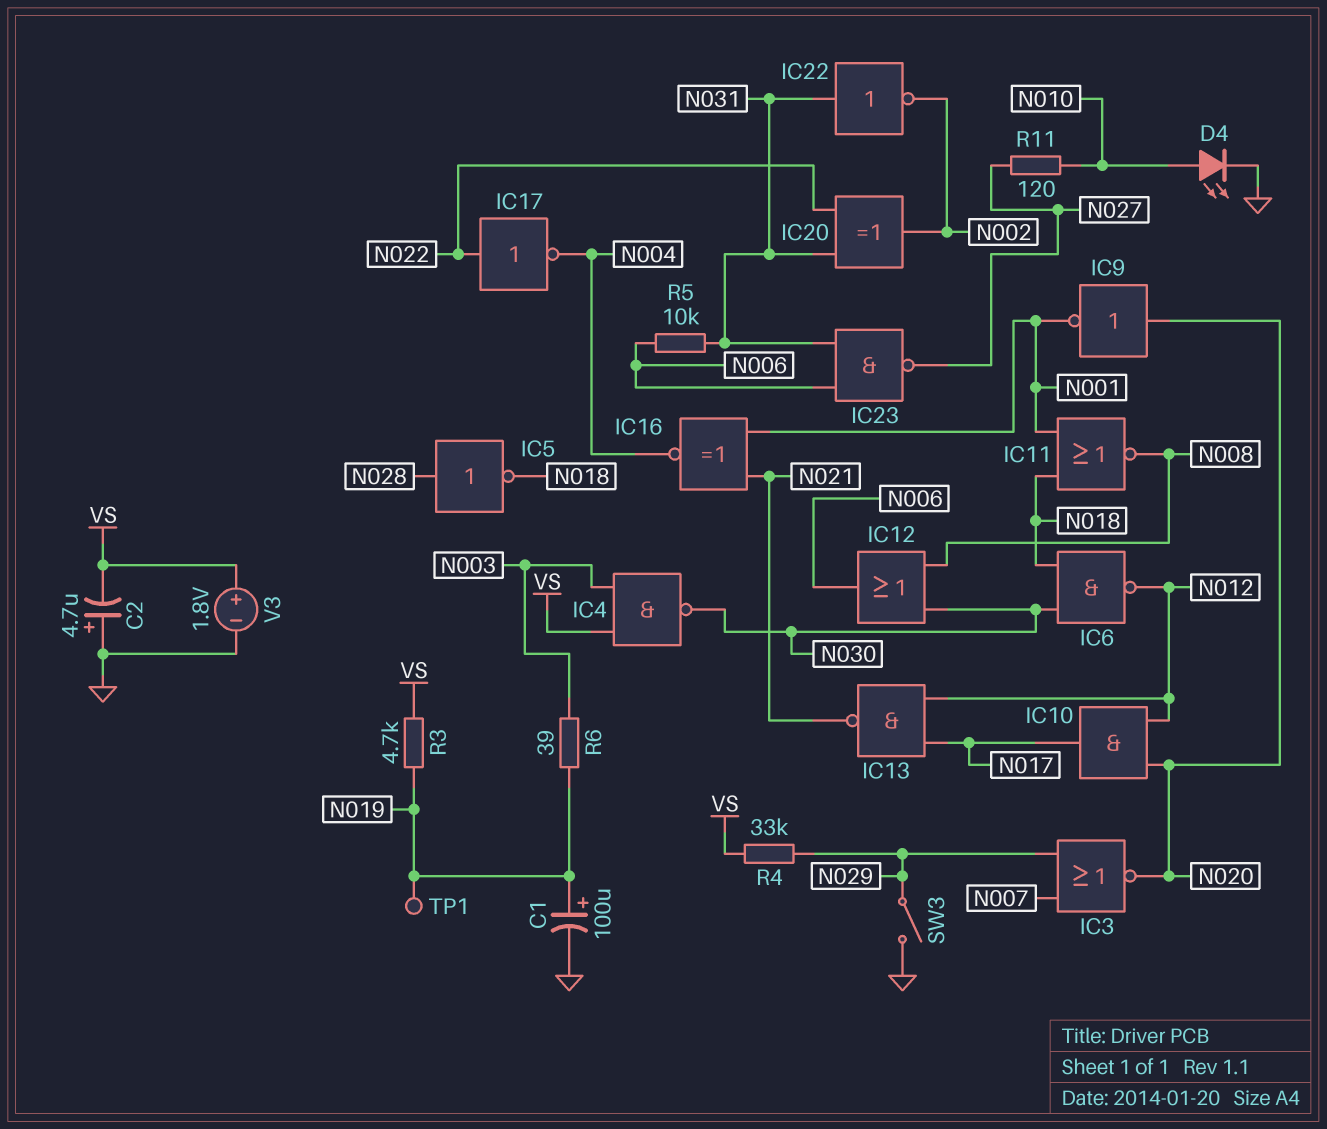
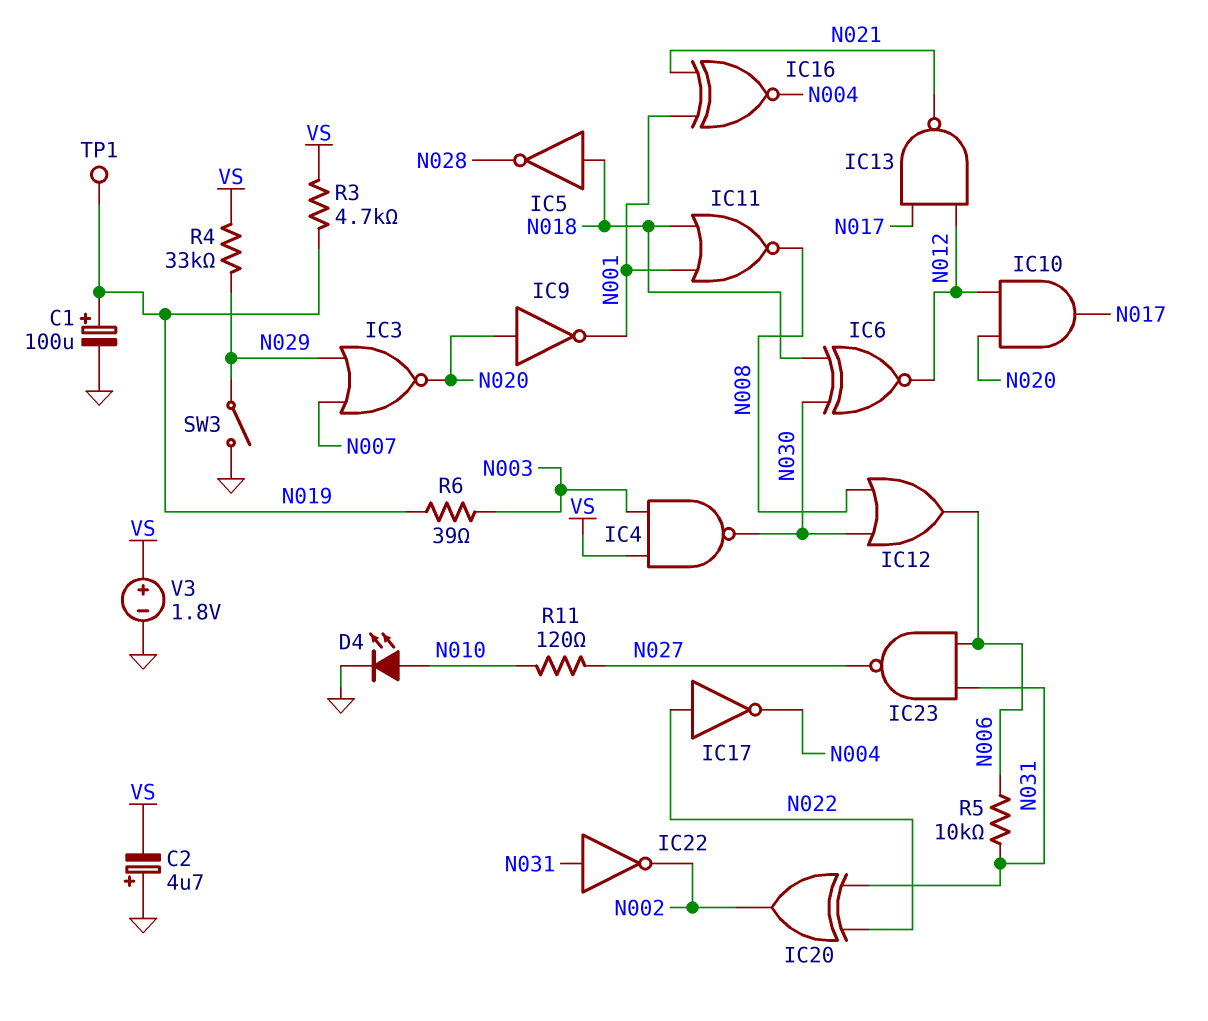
IC5: NOT (in N028, out N018) -> NOT (in N018, out N028)
IC6: NAND (in N018, in N030, out N012) -> XNOR (in N018, in N030, out N012)

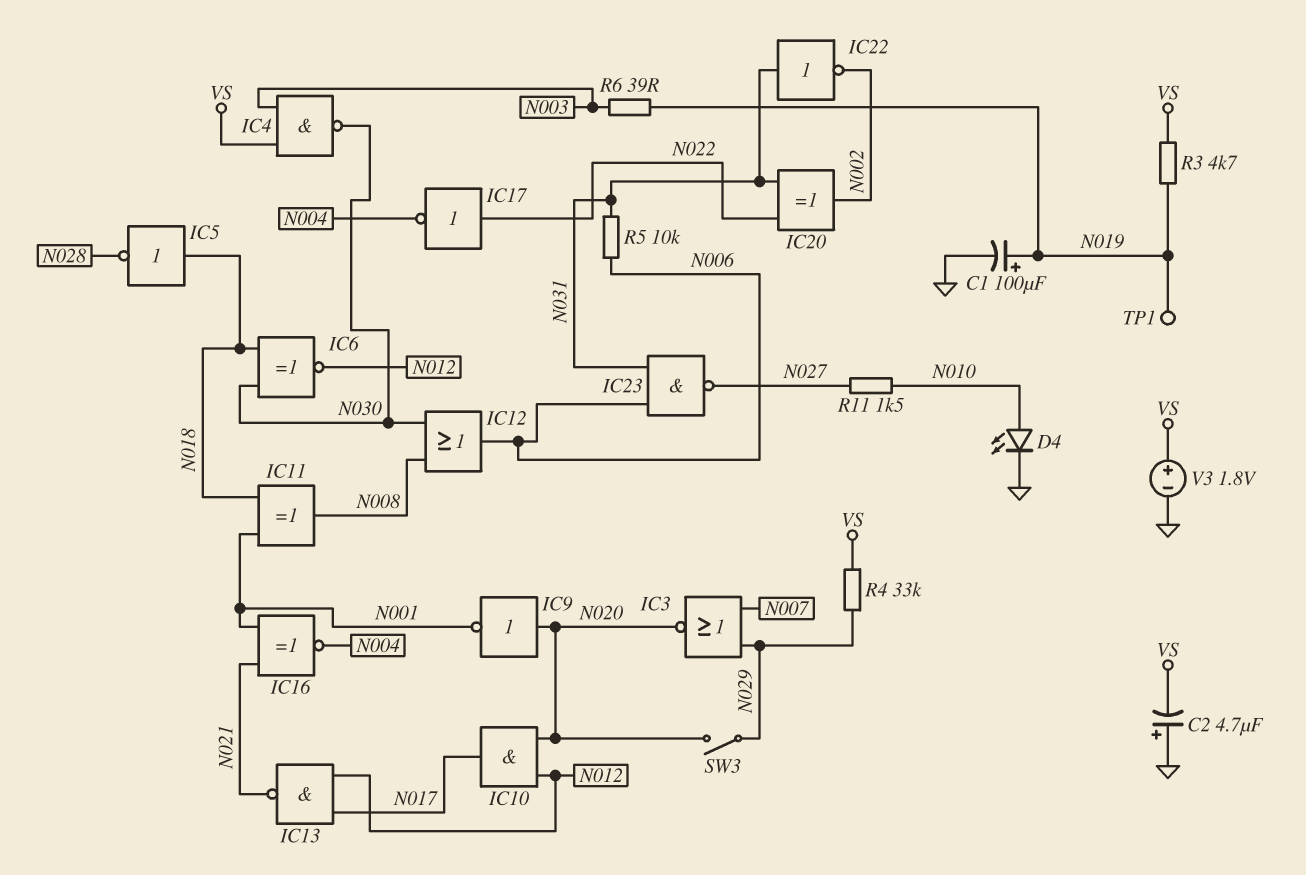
IC11: NOR (in N001, in N018, out N008) -> XOR (in N001, in N018, out N008)
R11: 120 (N010, N027) -> 1.5k (N010, N027)
SW3: switch (GND, N029) -> switch (N020, N029)

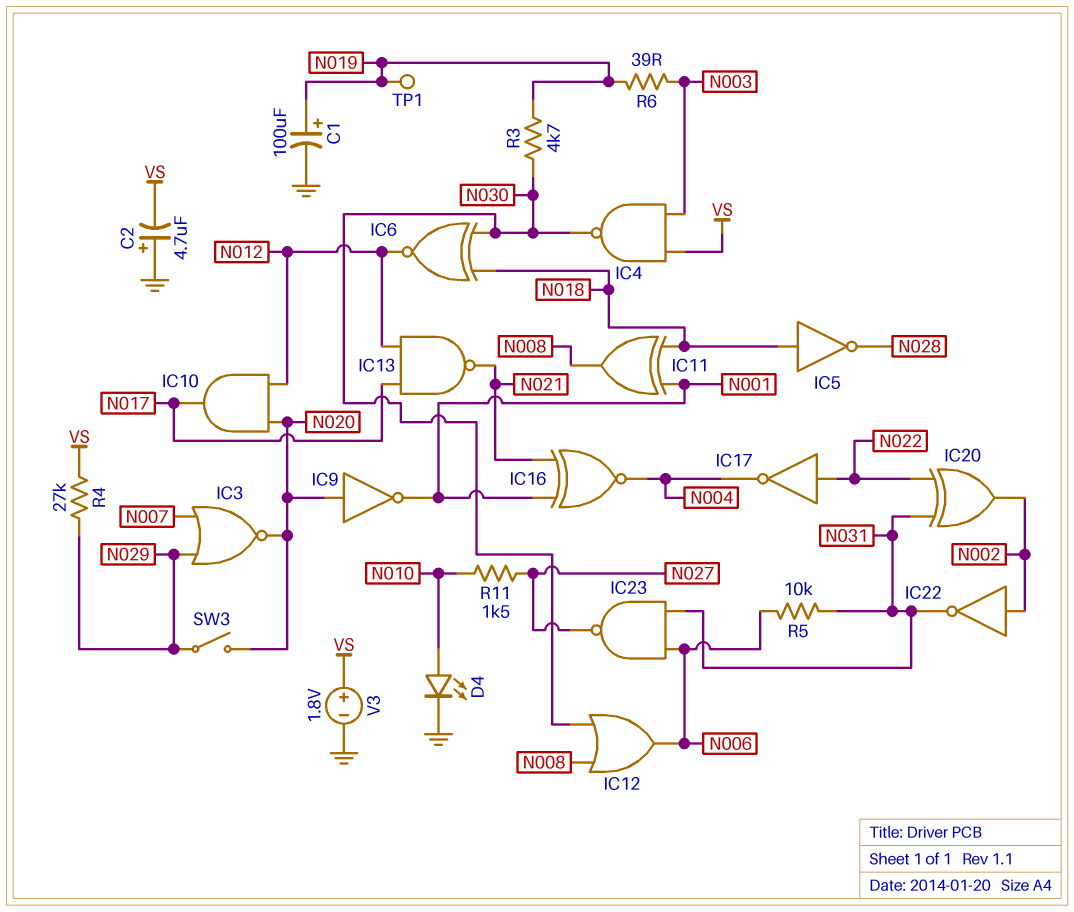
IC22: NOT (in N031, out N002) -> NOT (in N002, out N031)
R3: 4.7k (N019, VS) -> 4.7k (N019, N030)
R4: 33k (N029, VS) -> 27k (N029, VS)

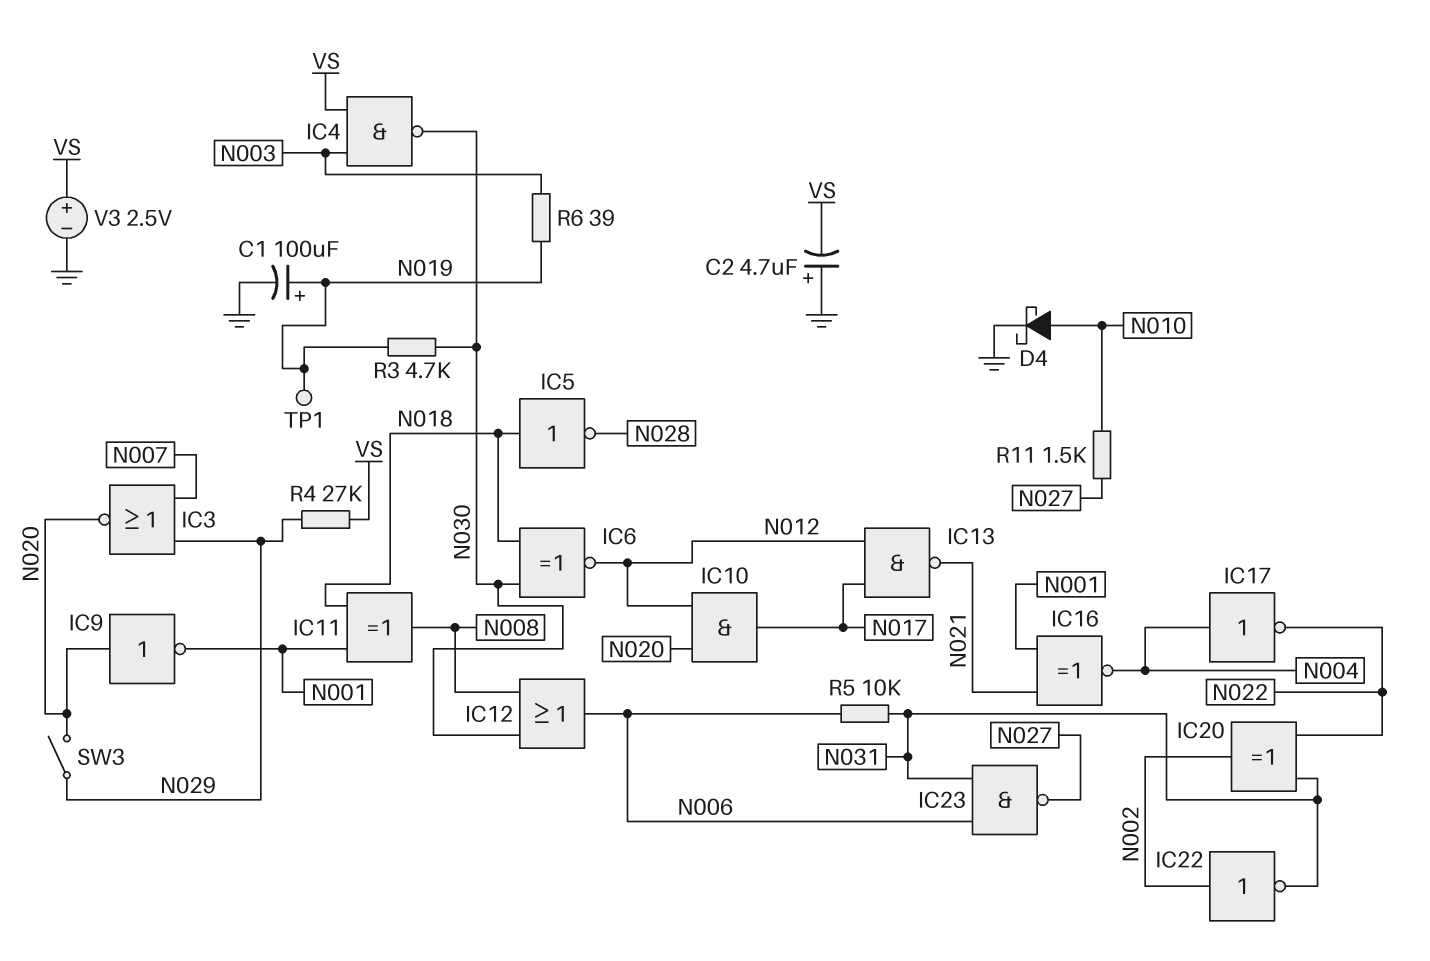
D4: LED (A N010, K GND) -> schottky (A N010, K GND)
IC17: NOT (in N022, out N004) -> NOT (in N004, out N022)
V3: 1.8V (plus VS, minus GND) -> 2.5V (plus VS, minus GND)

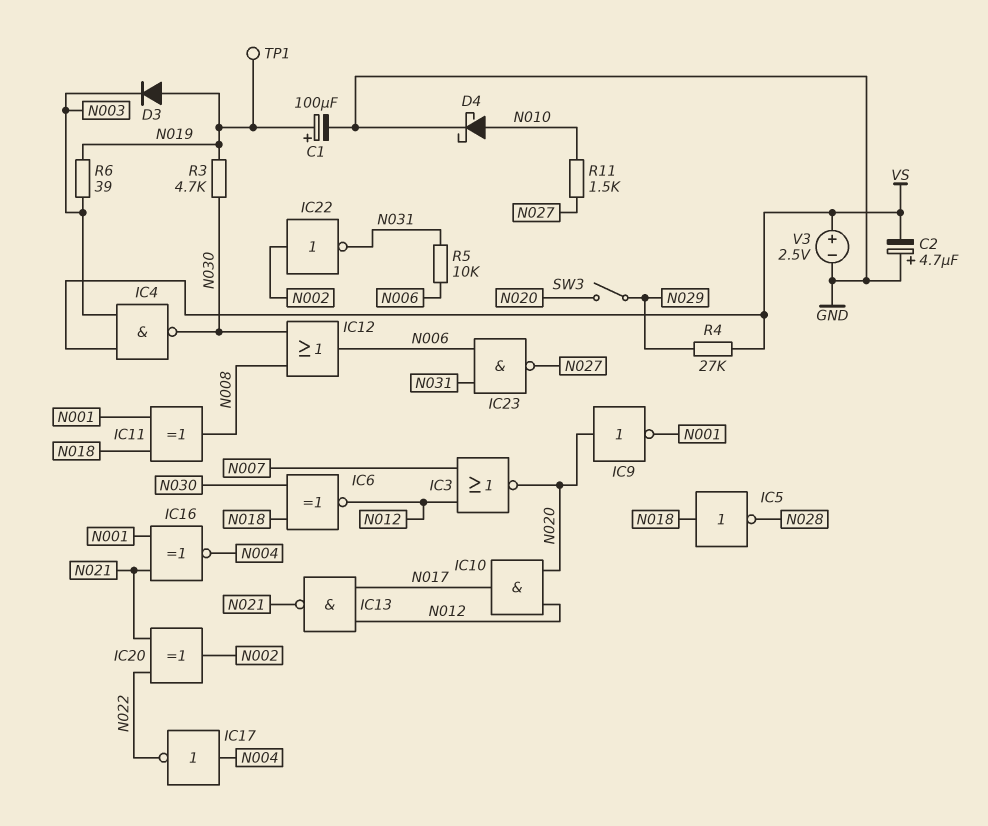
D3: none -> diode (A N019, K N003)
IC3: NOR (in N007, in N029, out N020) -> NOR (in N007, in N012, out N020)
IC20: XOR (in N022, in N031, out N002) -> XOR (in N021, in N022, out N002)

